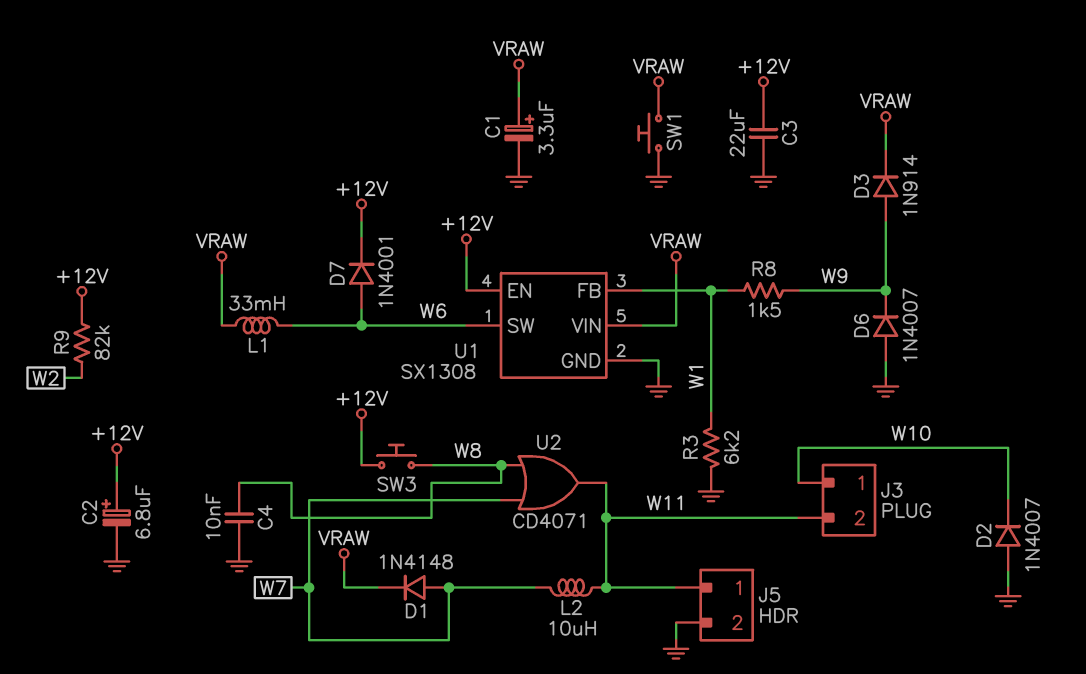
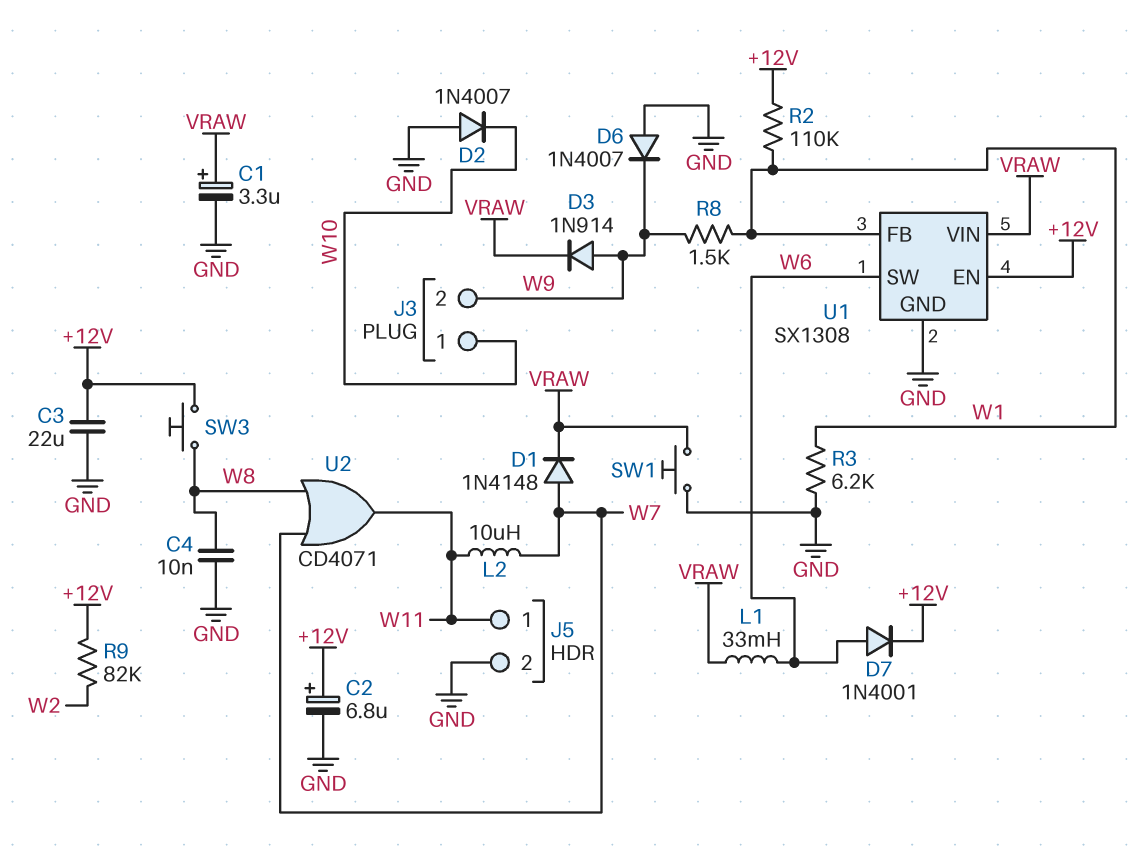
J3 pin 2: W11 -> W9
R2: none -> 110k (+12V, W1)

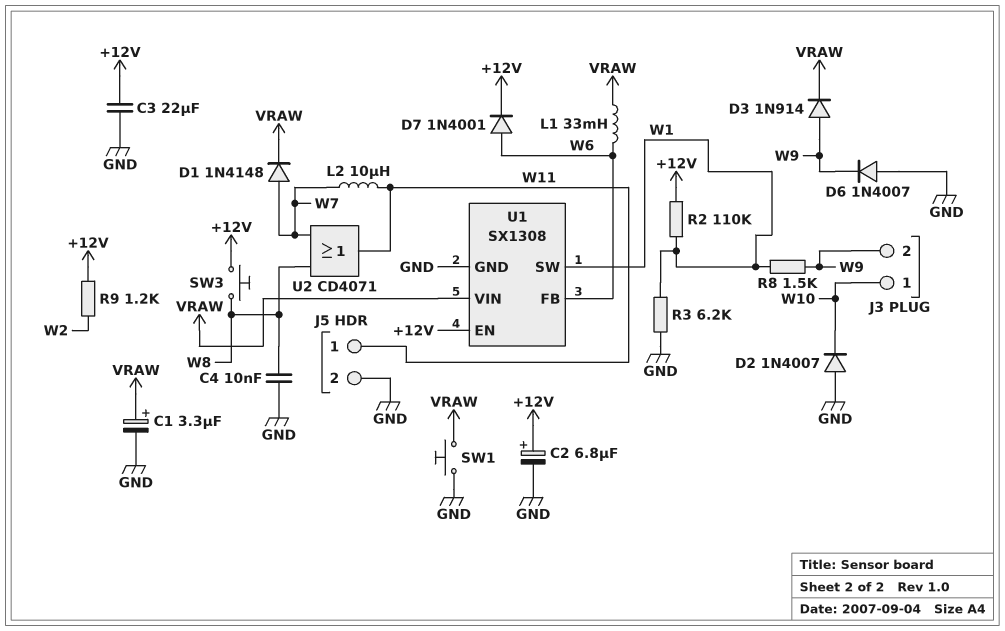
R9: 82k (+12V, W2) -> 1.2k (+12V, W2)
U1 pin FB: W1 -> W6
U1 pin SW: W6 -> W1

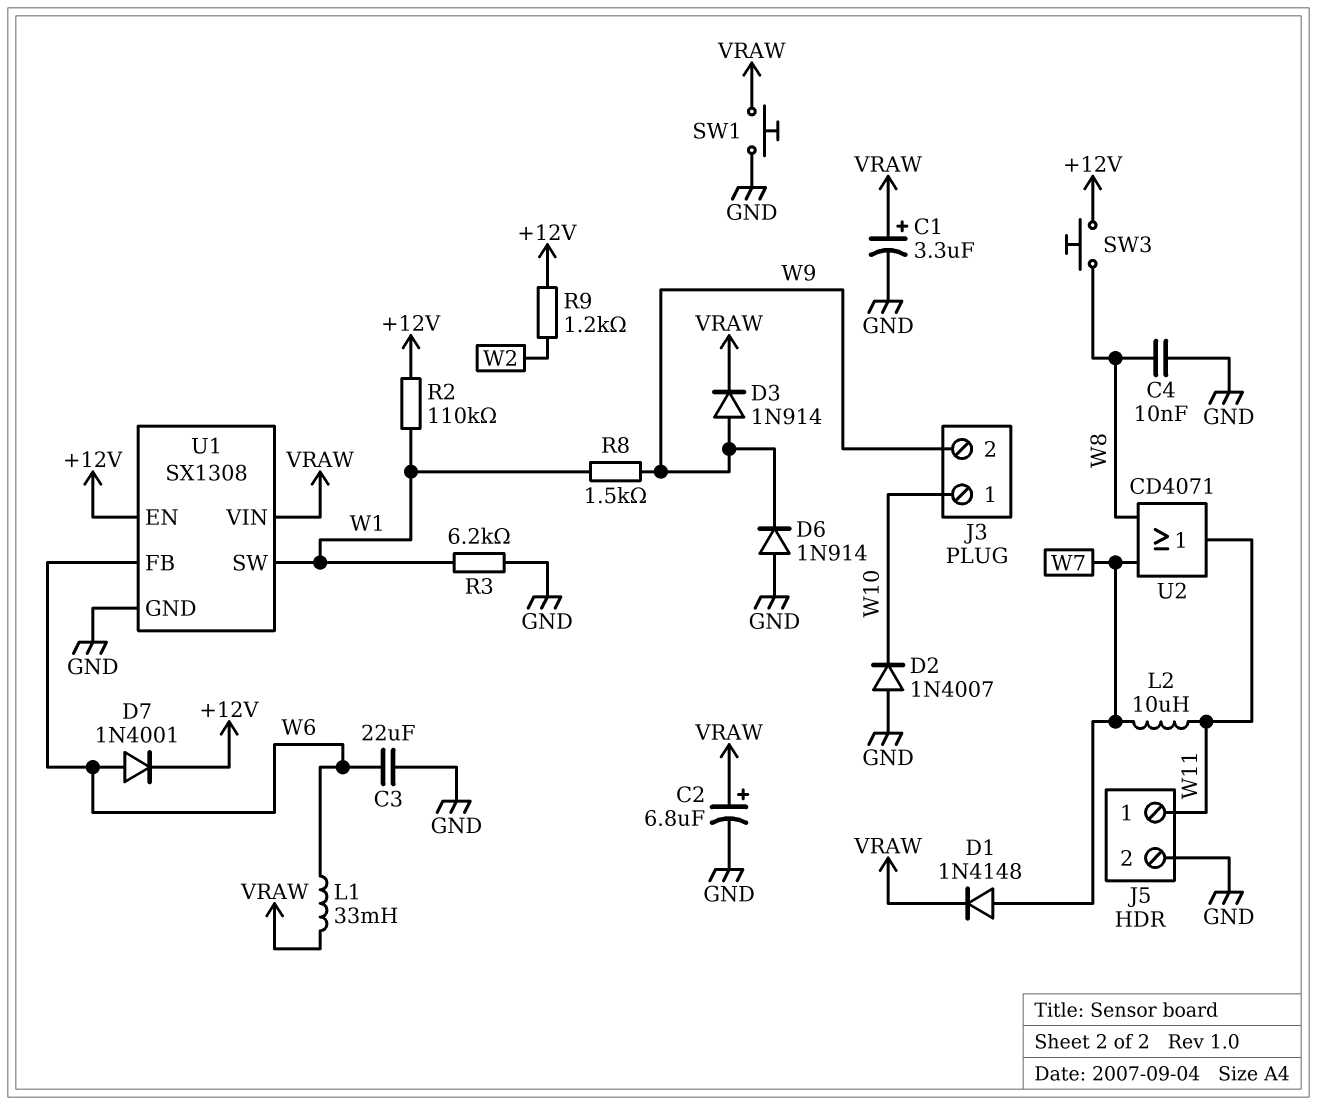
C2: 6.8uF (plus +12V, minus GND) -> 6.8uF (plus VRAW, minus GND)
C3: 22uF (+12V, GND) -> 22uF (GND, W6)
D6: diode 1N4007 (A GND, K W9) -> diode 1N914 (A GND, K W9)

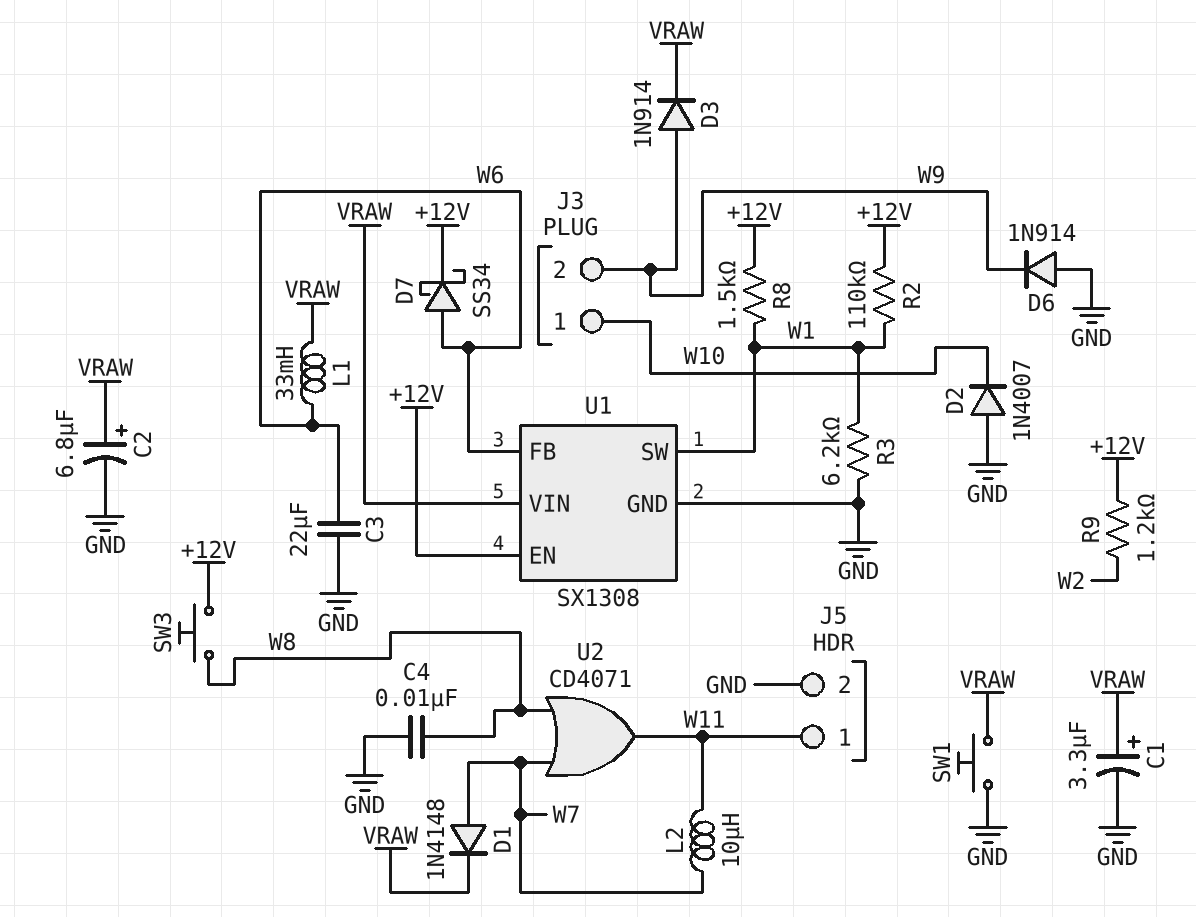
D7: diode 1N4001 (A W6, K +12V) -> schottky SS34 (A W6, K +12V)
R8: 1.5k (W1, W9) -> 1.5k (+12V, W1)

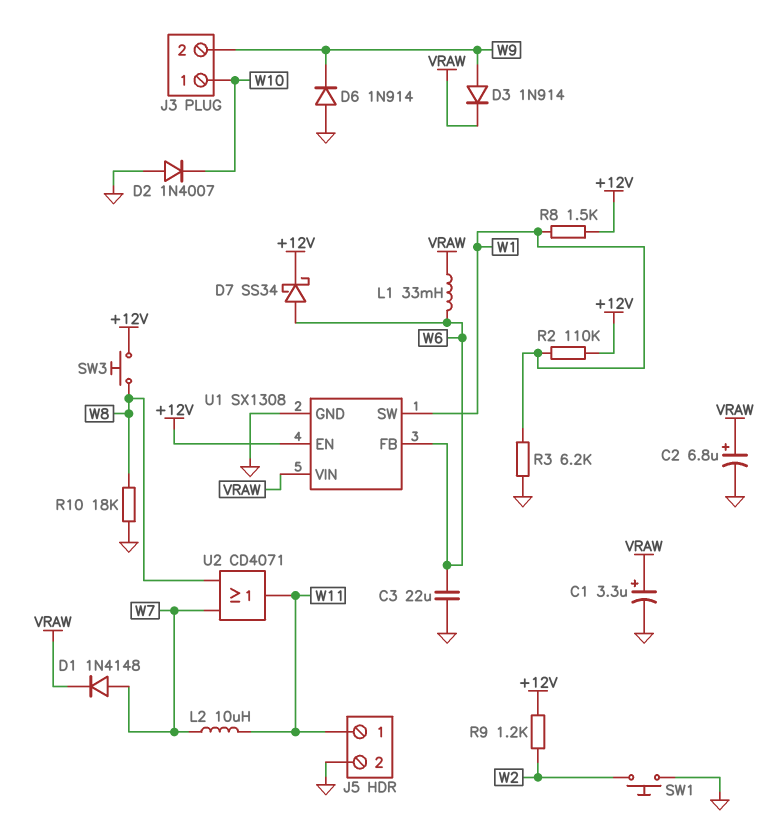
C4: 10nF (GND, W8) -> none
R10: none -> 18k (GND, W8)
SW1: button (GND, VRAW) -> button (GND, W2)

